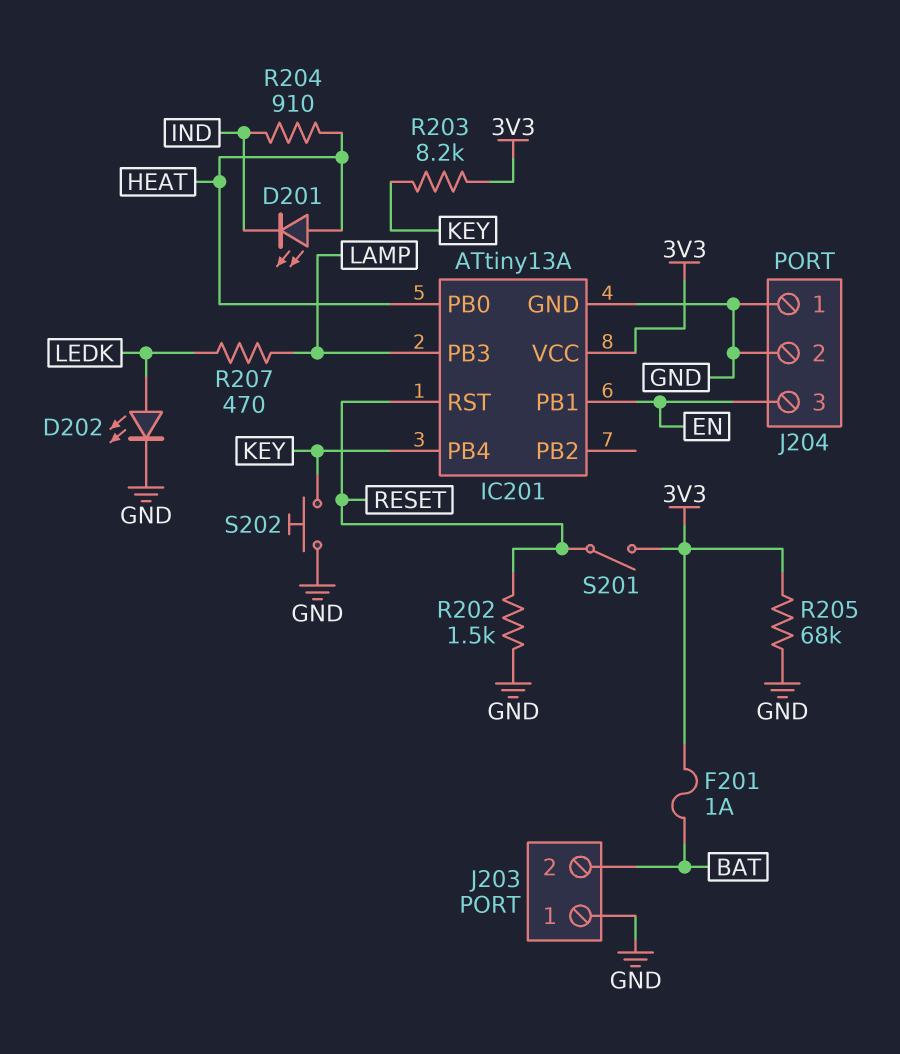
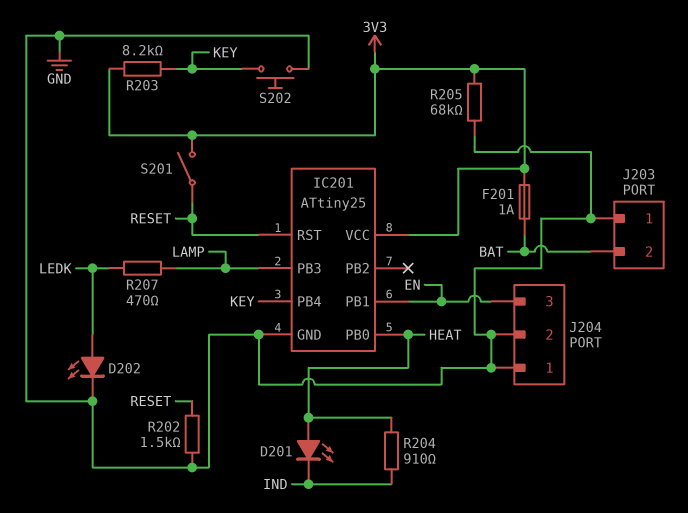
IC201: ATtiny13A -> ATtiny25

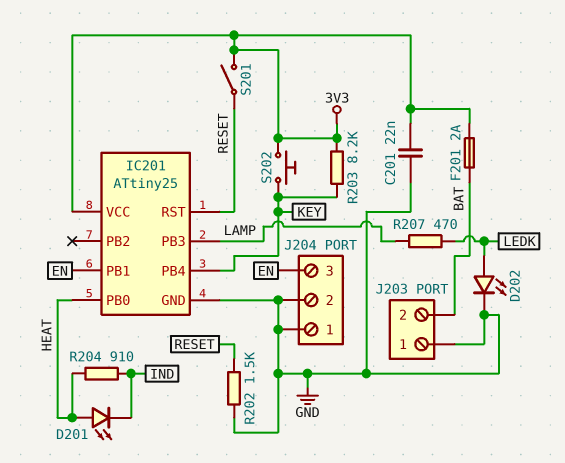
C201: none -> 22nF (3V3, GND)
F201: 1A (3V3, BAT) -> 2A (3V3, BAT)
R205: 68k (3V3, GND) -> none
S202: button (GND, KEY) -> button (3V3, KEY)

